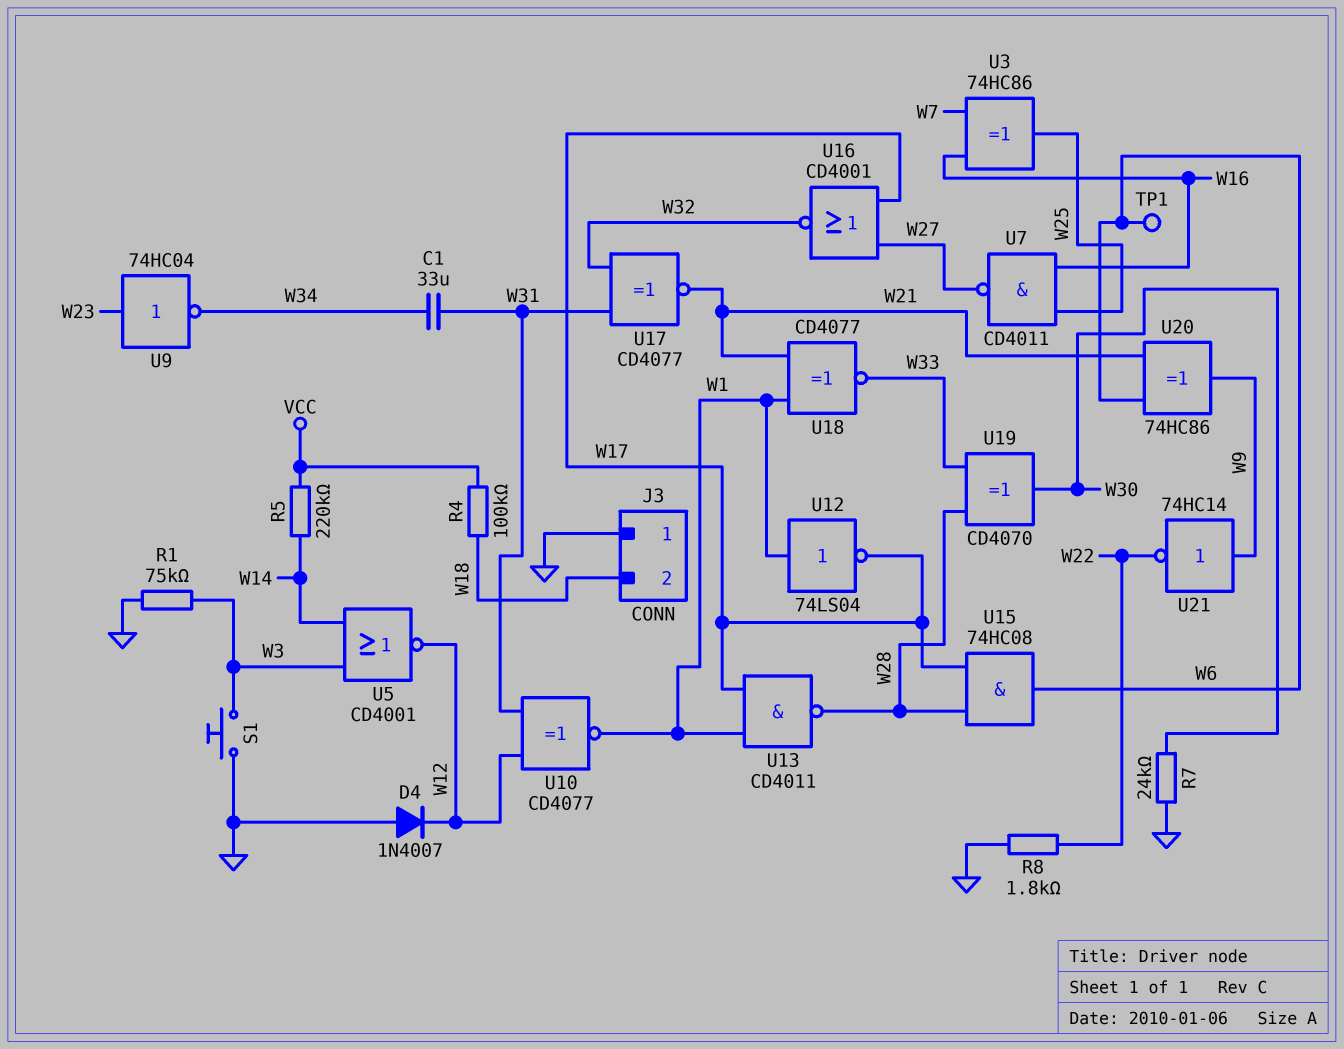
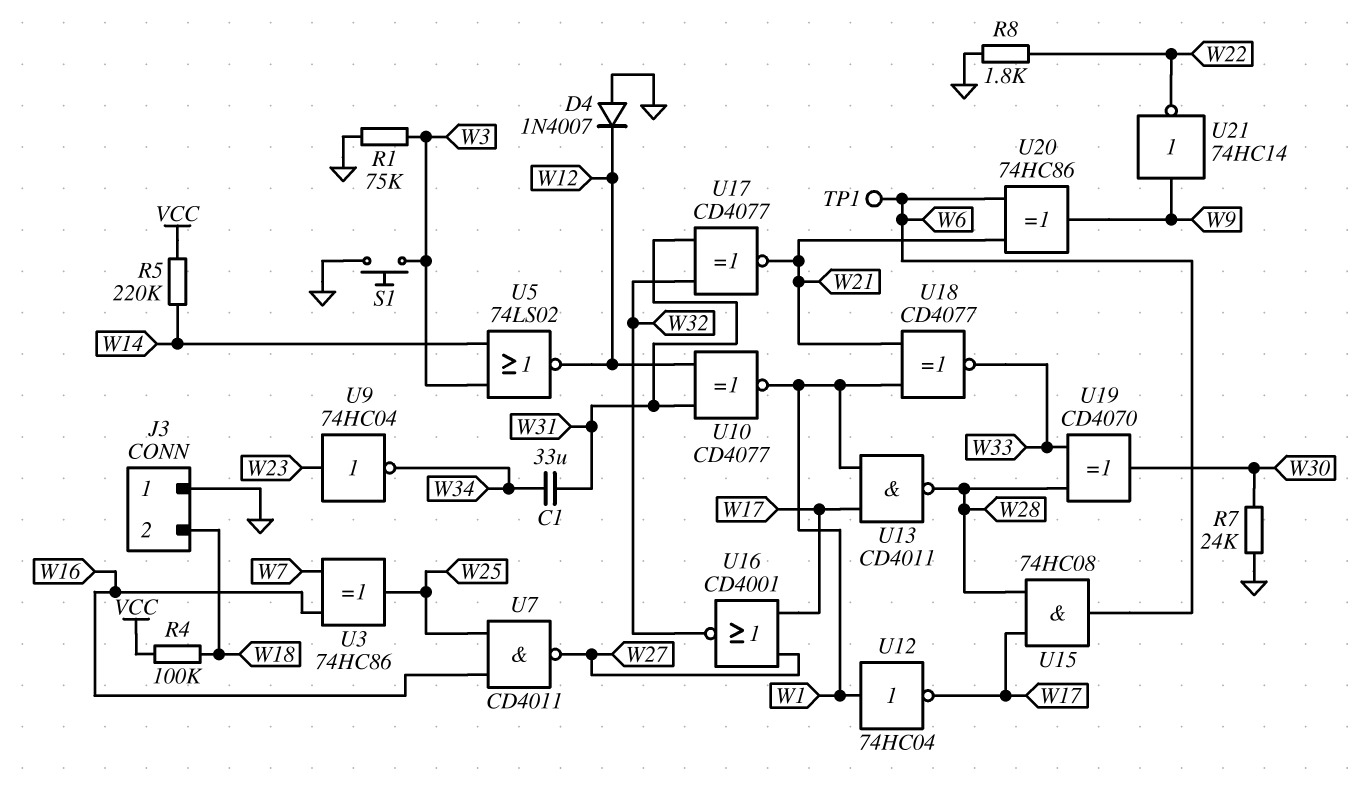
U5: NOR CD4001 (in W3, in W14, out W12) -> NOR 74LS02 (in W3, in W14, out W12)
U12: NOT 74LS04 (in W1, out W17) -> NOT 74HC04 (in W1, out W17)

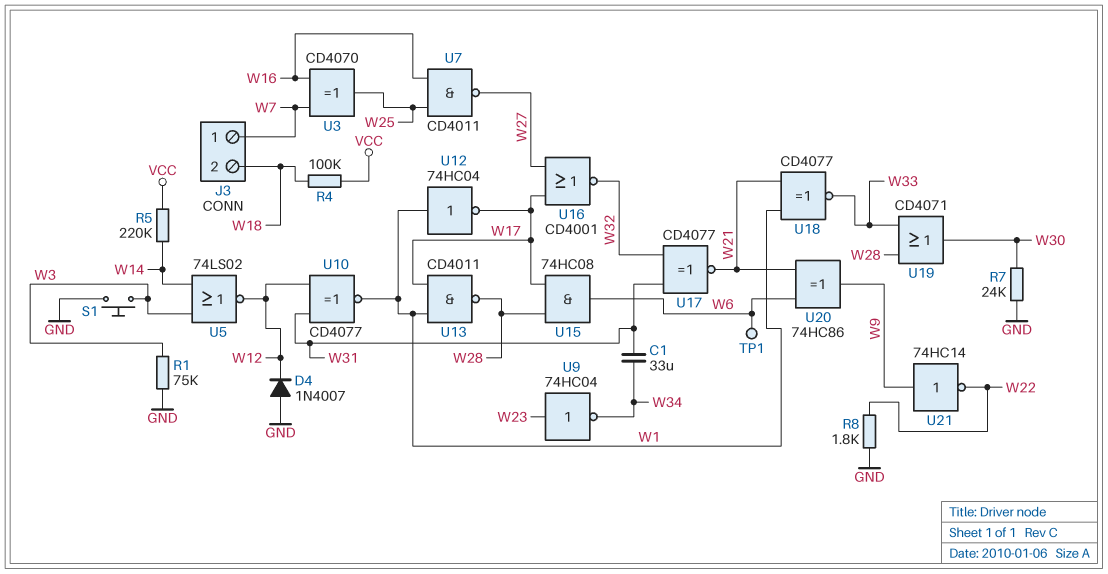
J3 pin 1: GND -> W7
U3: XOR 74HC86 (in W7, in W16, out W25) -> XOR CD4070 (in W7, in W16, out W25)
U19: XOR CD4070 (in W28, in W33, out W30) -> OR CD4071 (in W28, in W33, out W30)

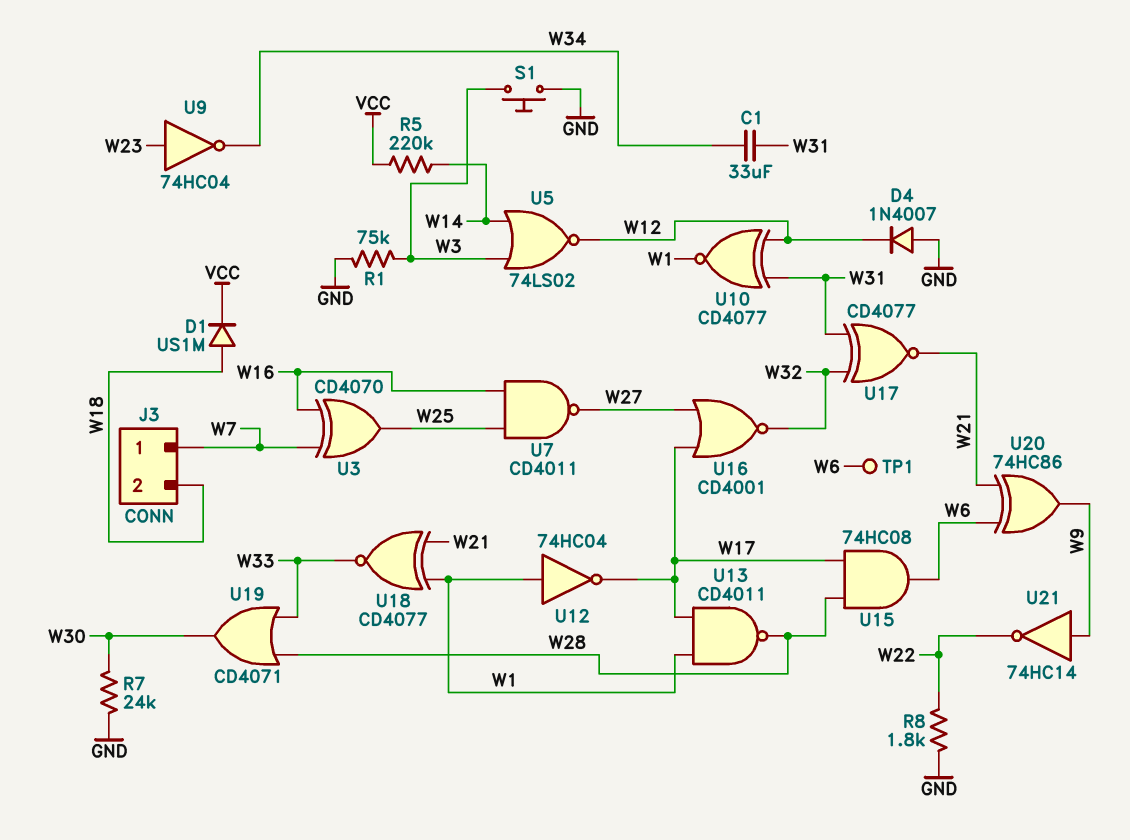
D1: none -> diode US1M (A W18, K VCC)
R4: 100k (VCC, W18) -> none

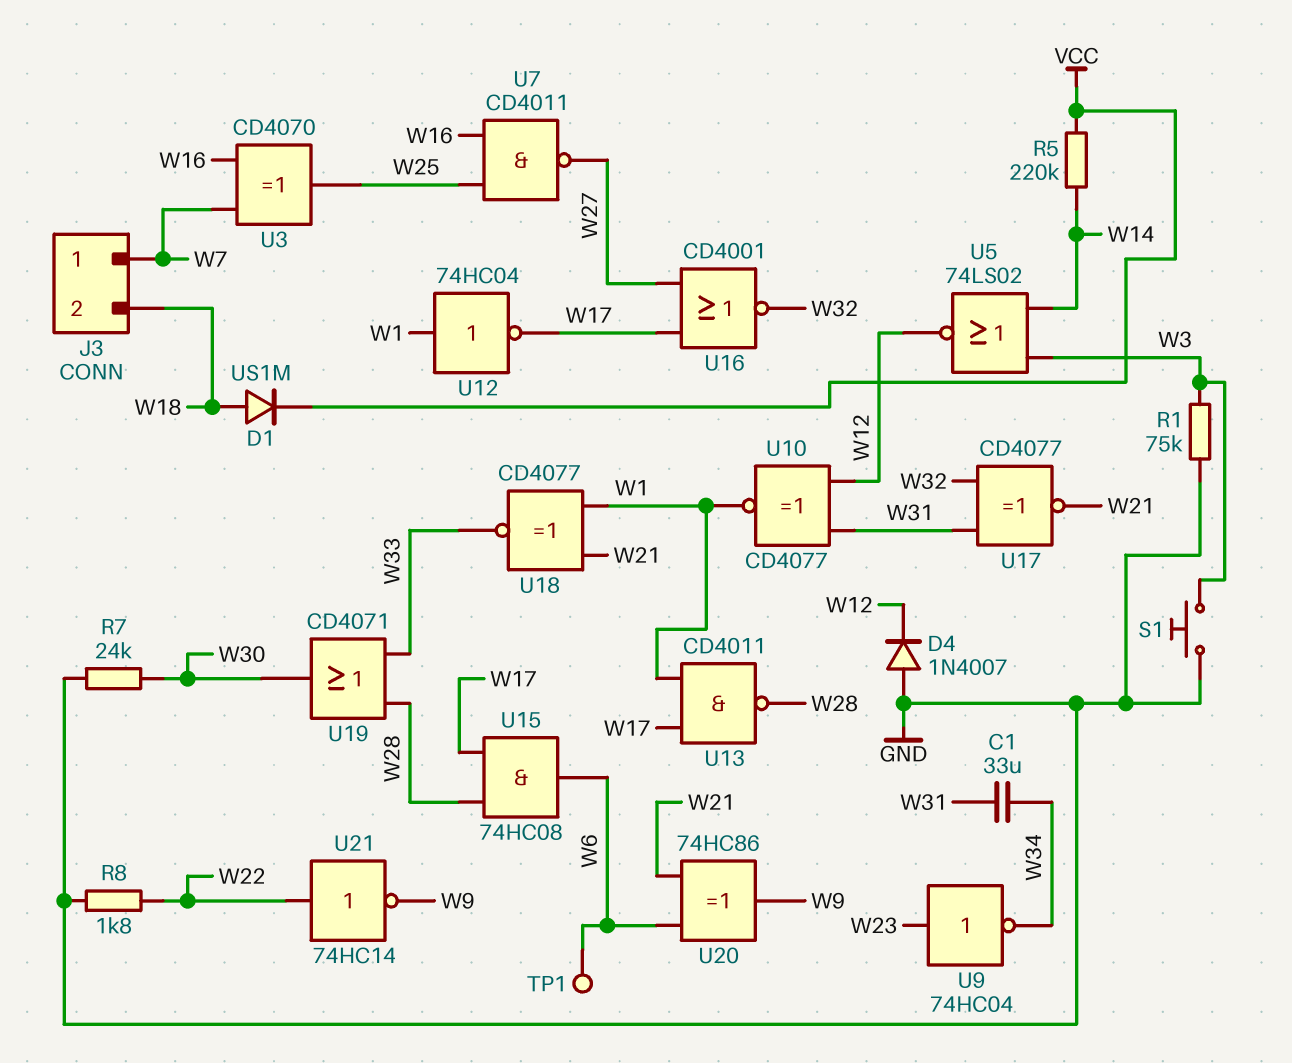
U21: NOT 74HC14 (in W9, out W22) -> NOT 74HC14 (in W22, out W9)

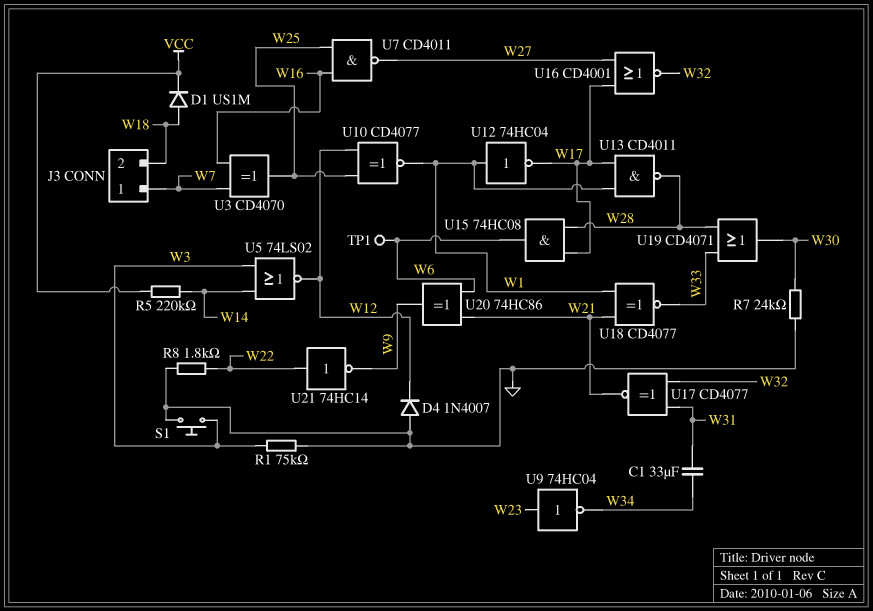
U10: XNOR CD4077 (in W12, in W31, out W1) -> XNOR CD4077 (in W12, in W25, out W1)

